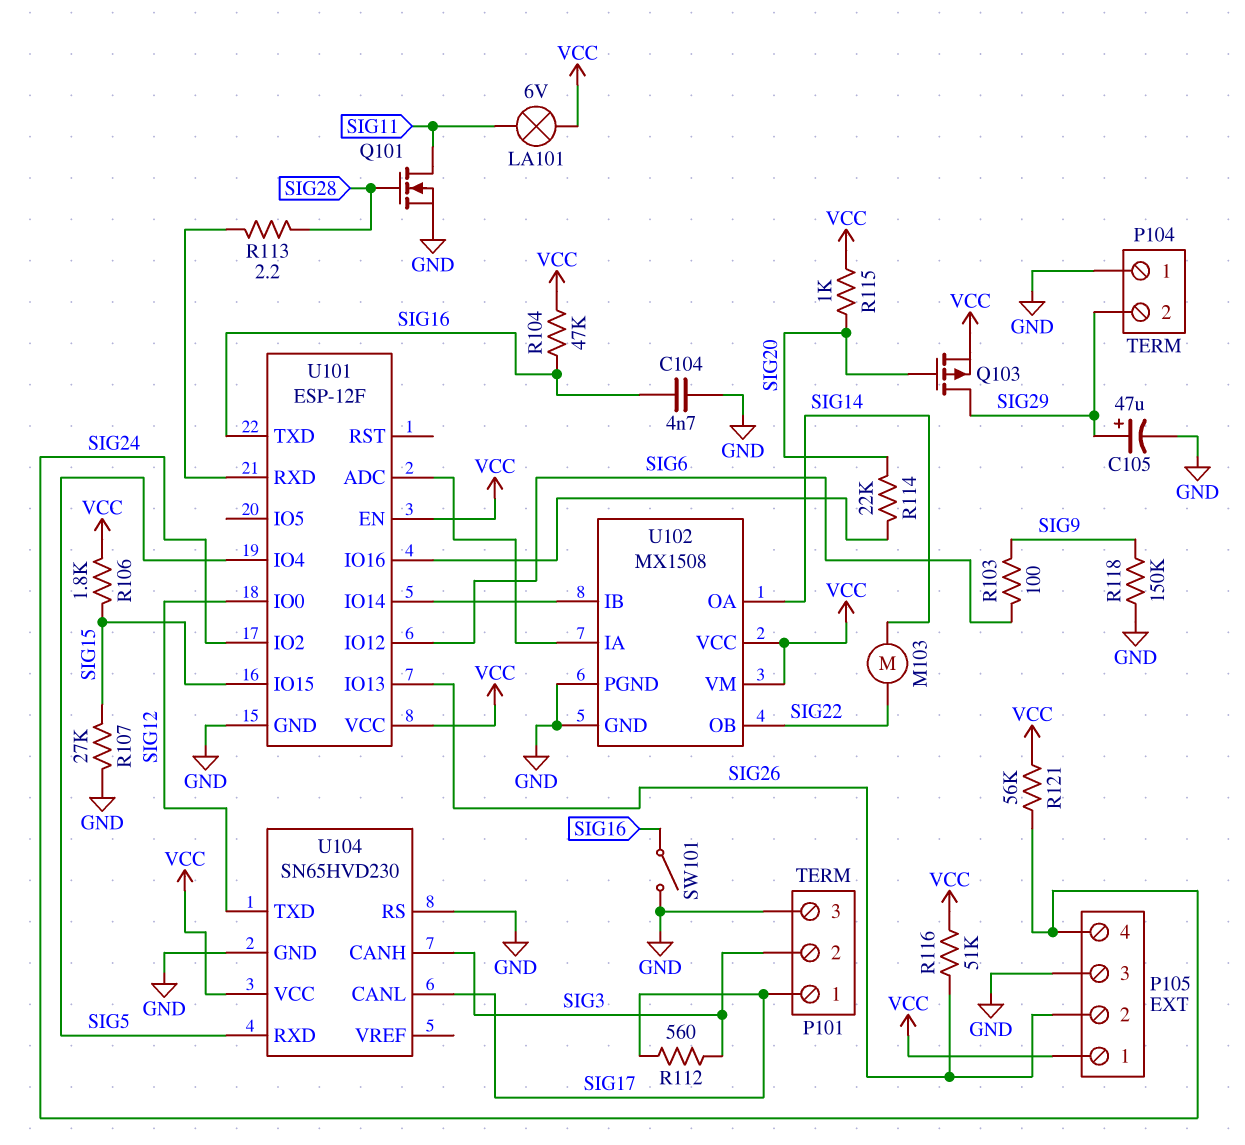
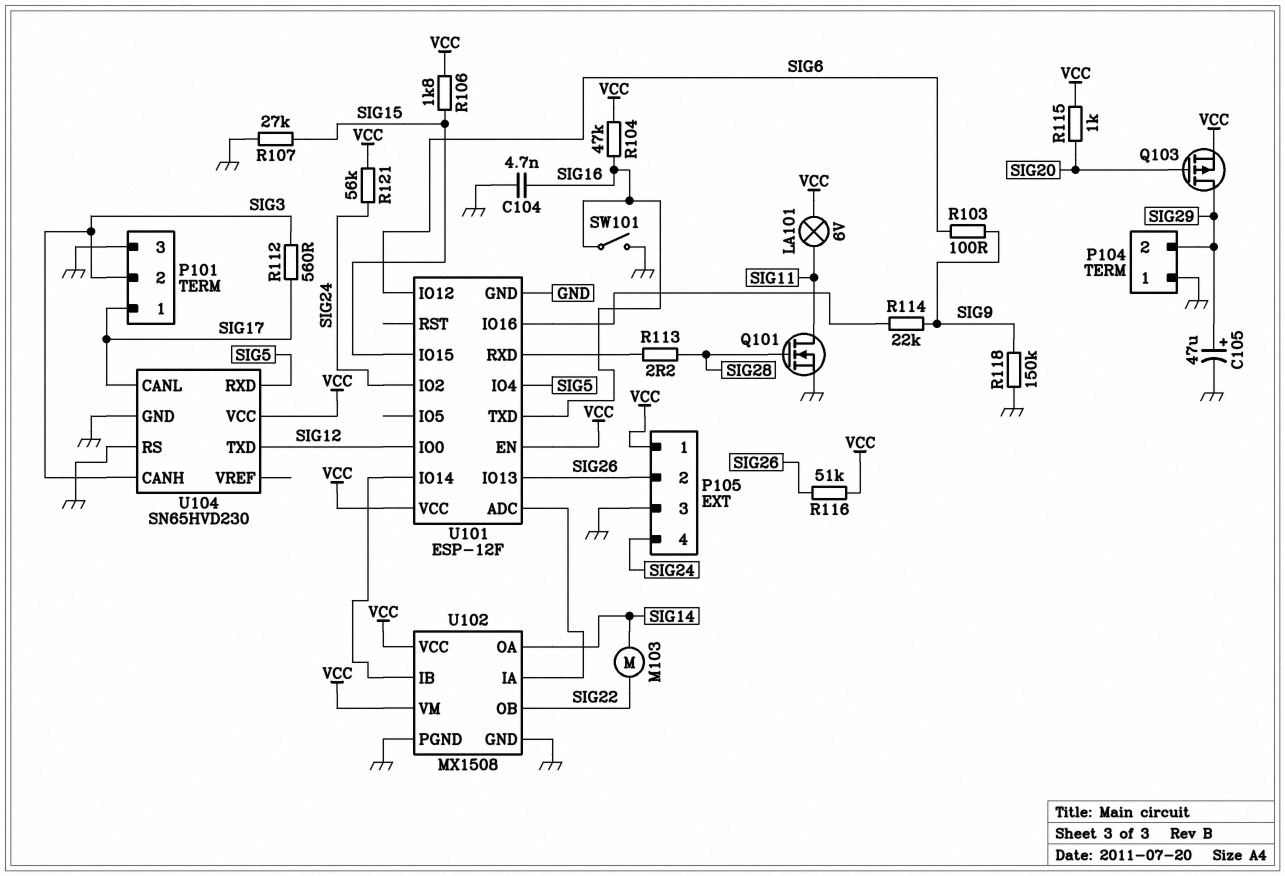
R114: 22k (SIG20, U101/IO16) -> 22k (SIG9, U101/IO16)

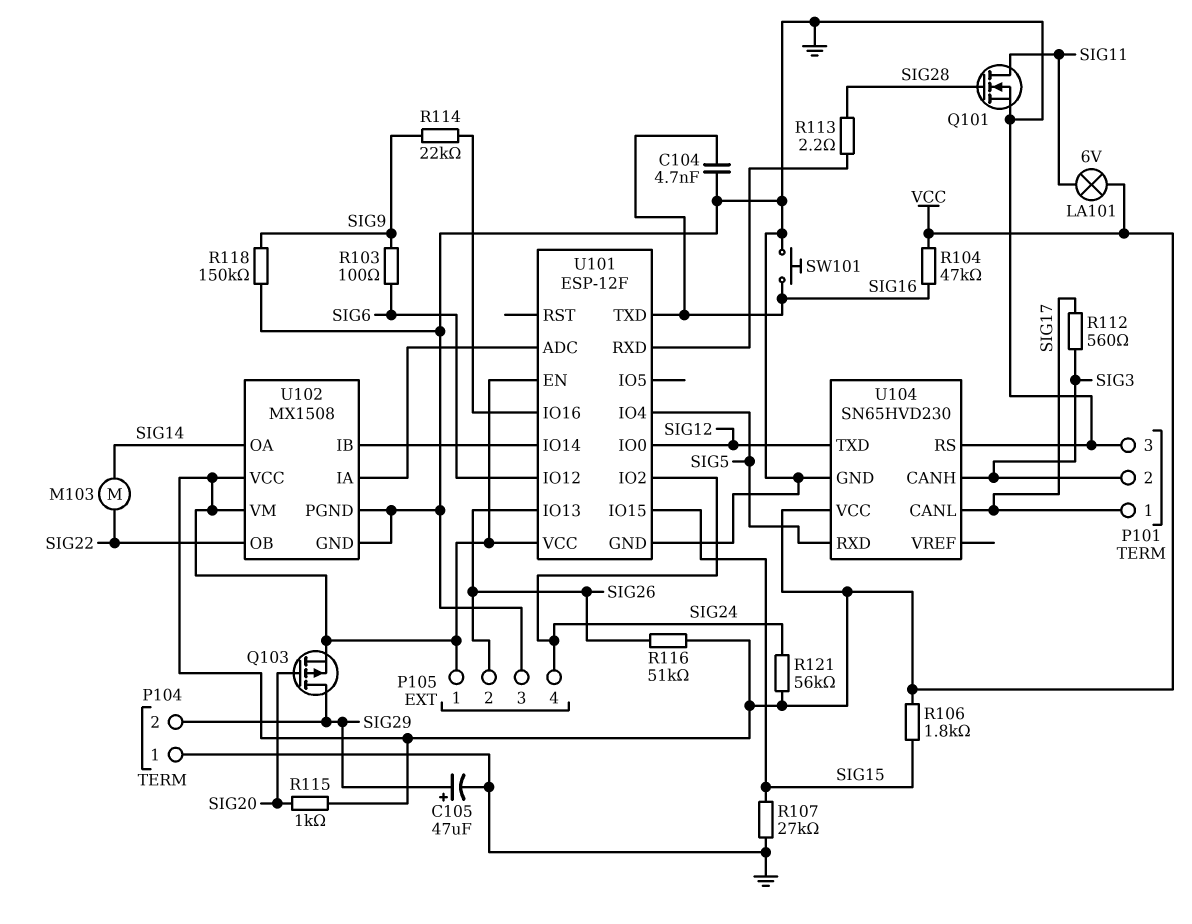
SW101: switch (GND, SIG16) -> button (GND, SIG16)

